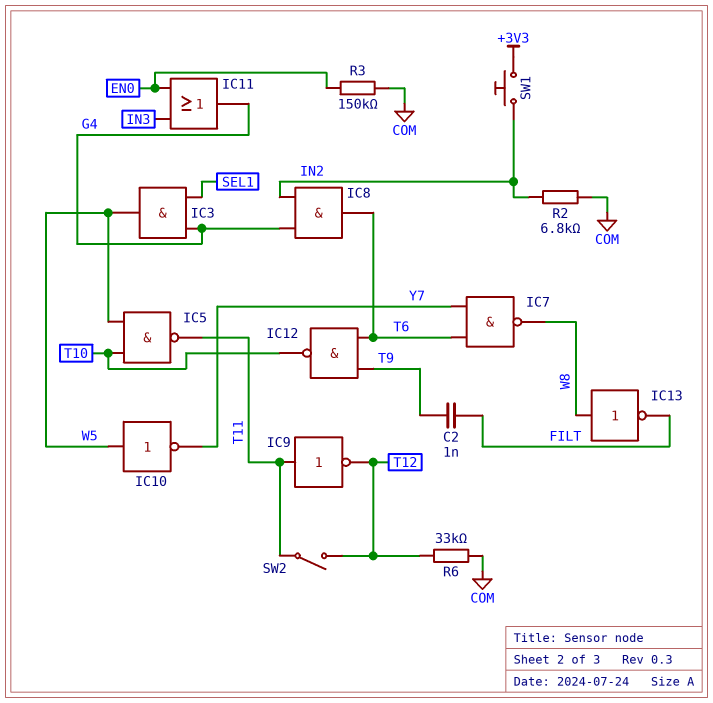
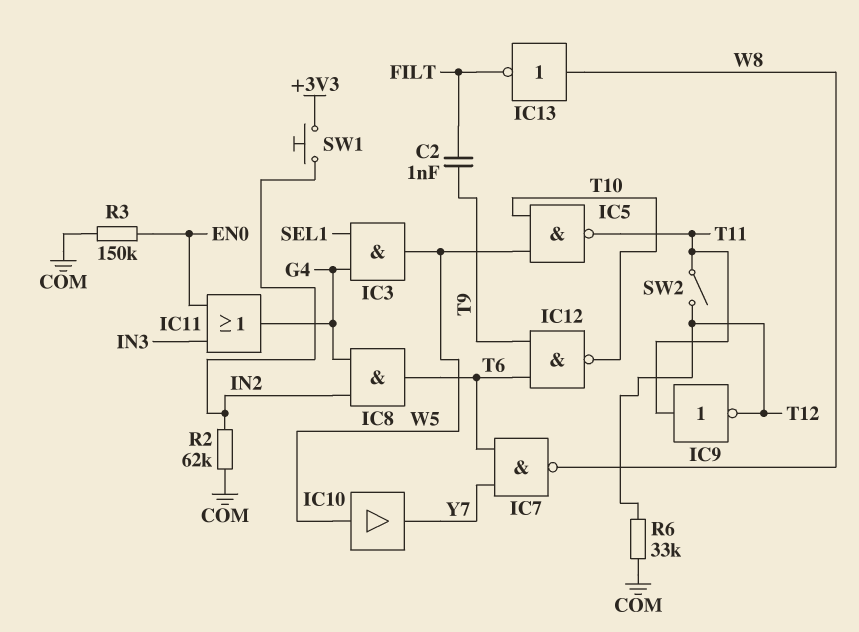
IC10: NOT (in W5, out Y7) -> buffer (in W5, out Y7)
R2: 6.8k (COM, IN2) -> 62k (COM, IN2)

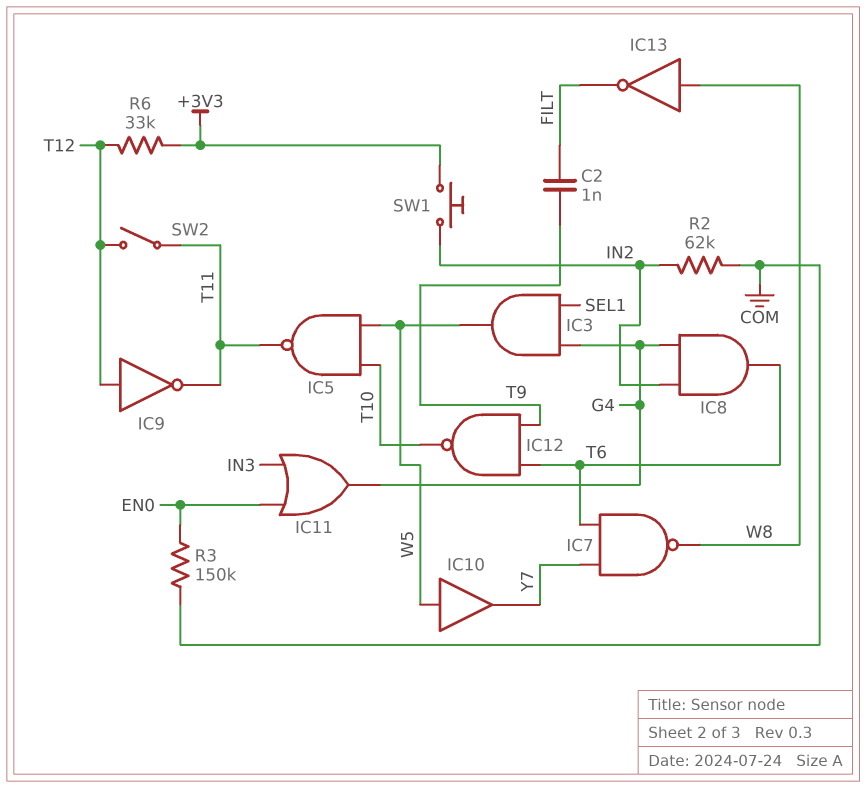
IC9: NOT (in T11, out T12) -> NOT (in T12, out T11)
R6: 33k (COM, T12) -> 33k (+3V3, T12)

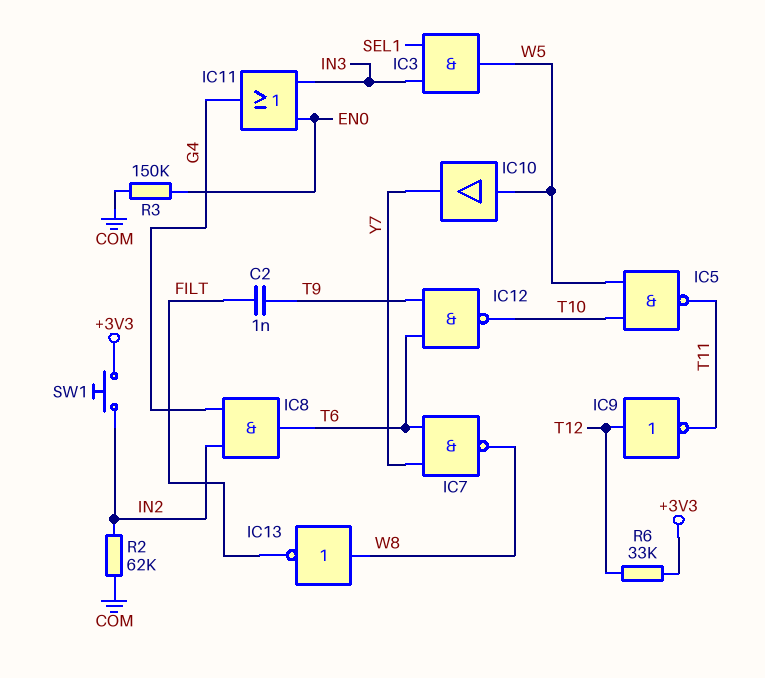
IC3: AND (in G4, in SEL1, out W5) -> AND (in IN3, in SEL1, out W5)
SW2: switch (T11, T12) -> none

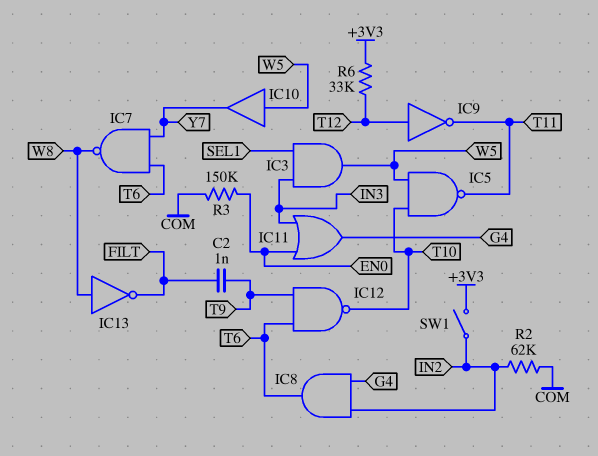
SW1: button (+3V3, IN2) -> switch (+3V3, IN2)

